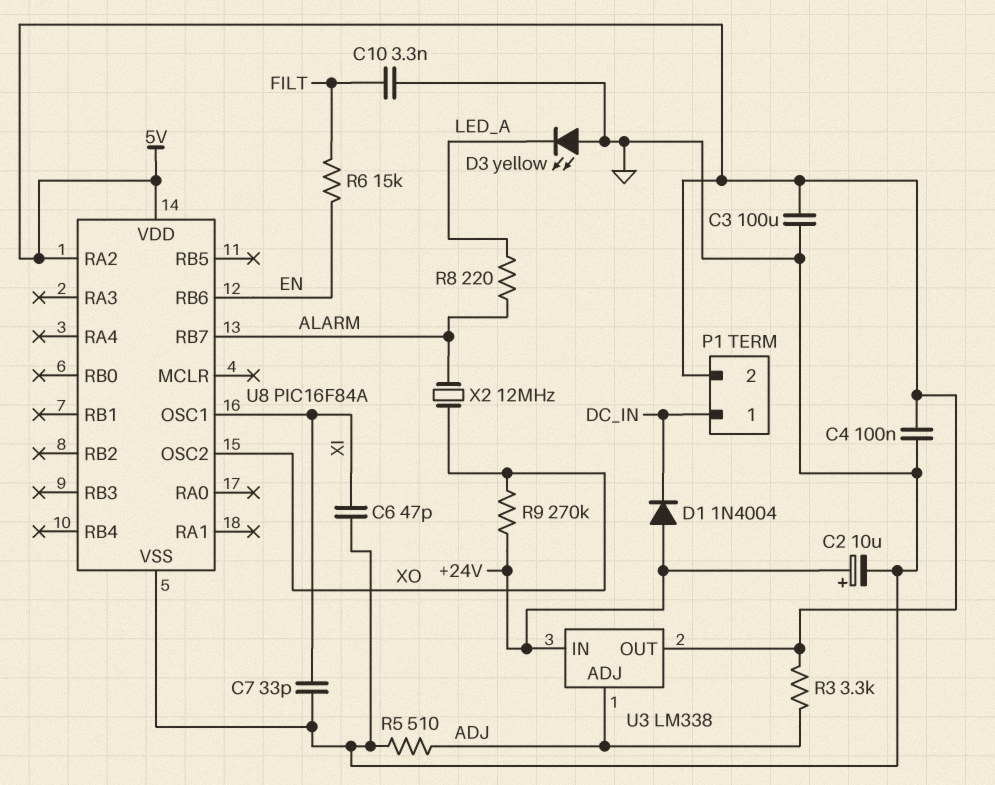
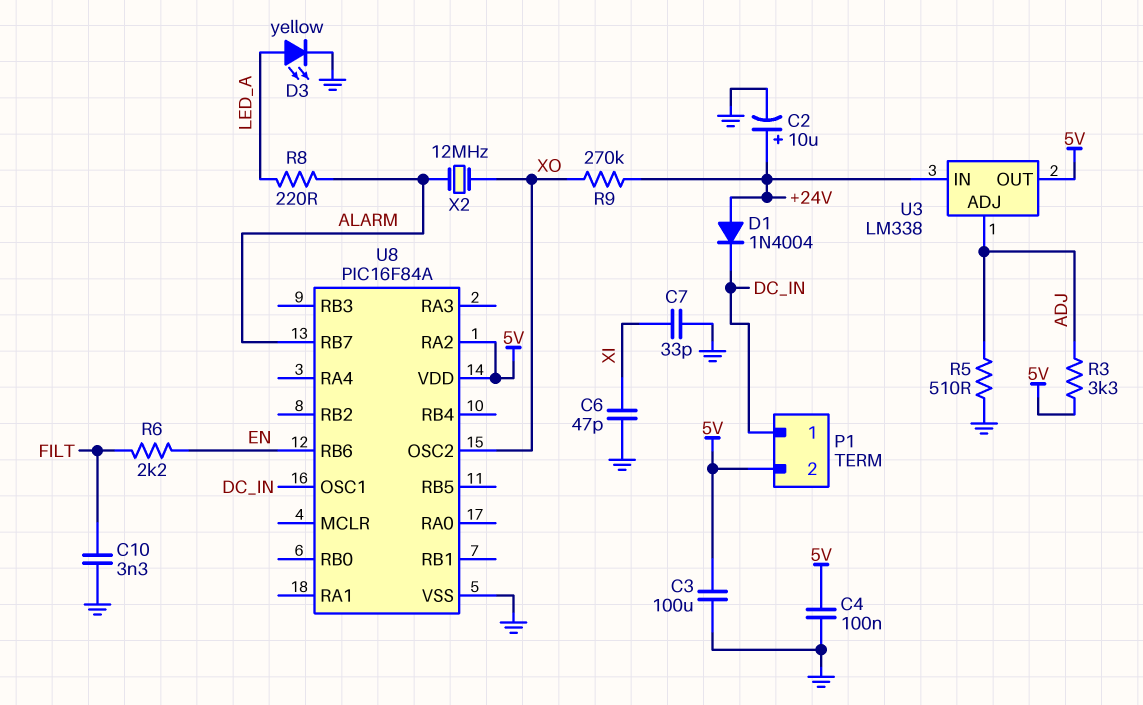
D3: LED yellow (A GND, K LED_A) -> LED yellow (A LED_A, K GND)
R6: 15k (EN, FILT) -> 2.2k (EN, FILT)
U8 pin OSC1: XI -> DC_IN

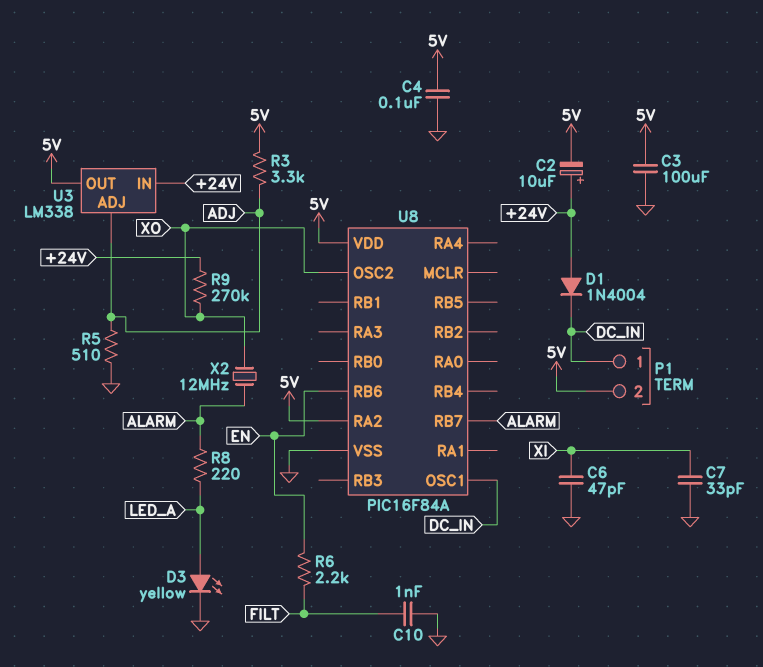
C2: 10uF (plus +24V, minus GND) -> 10uF (plus +24V, minus 5V)
C10: 3.3nF (FILT, GND) -> 1nF (FILT, GND)

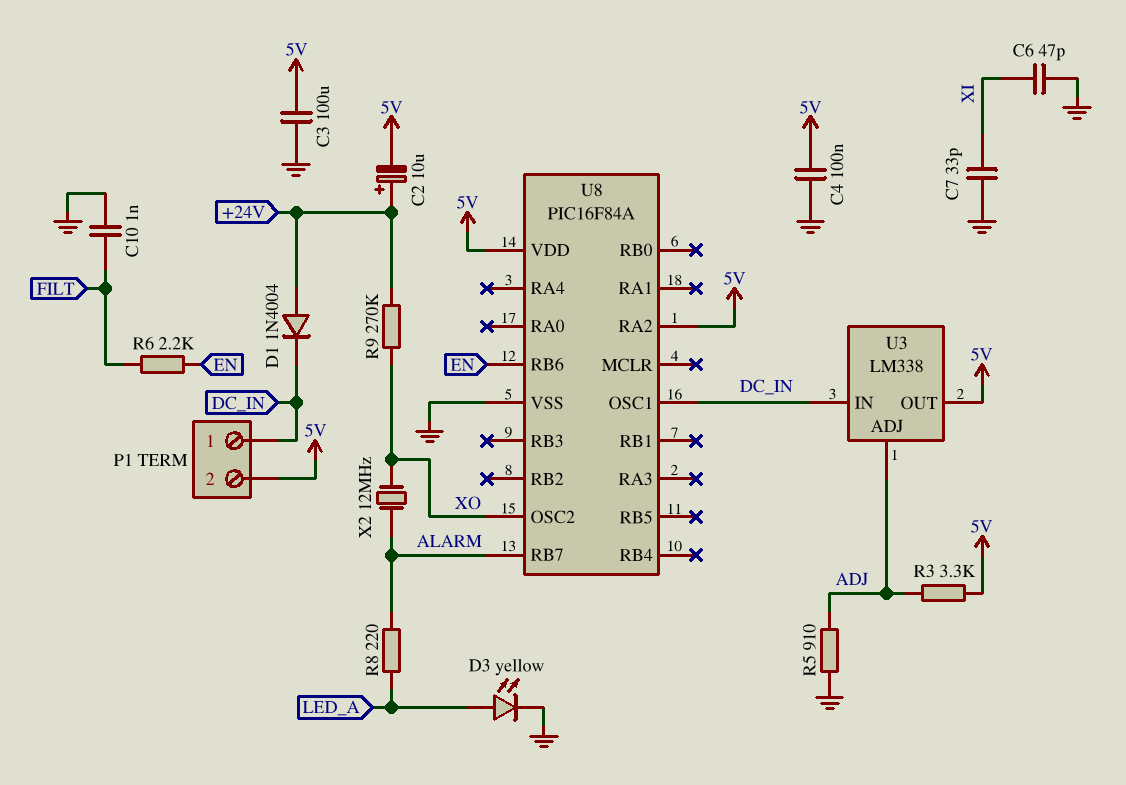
R5: 510 (ADJ, GND) -> 910 (ADJ, GND)
U3 pin IN: +24V -> DC_IN

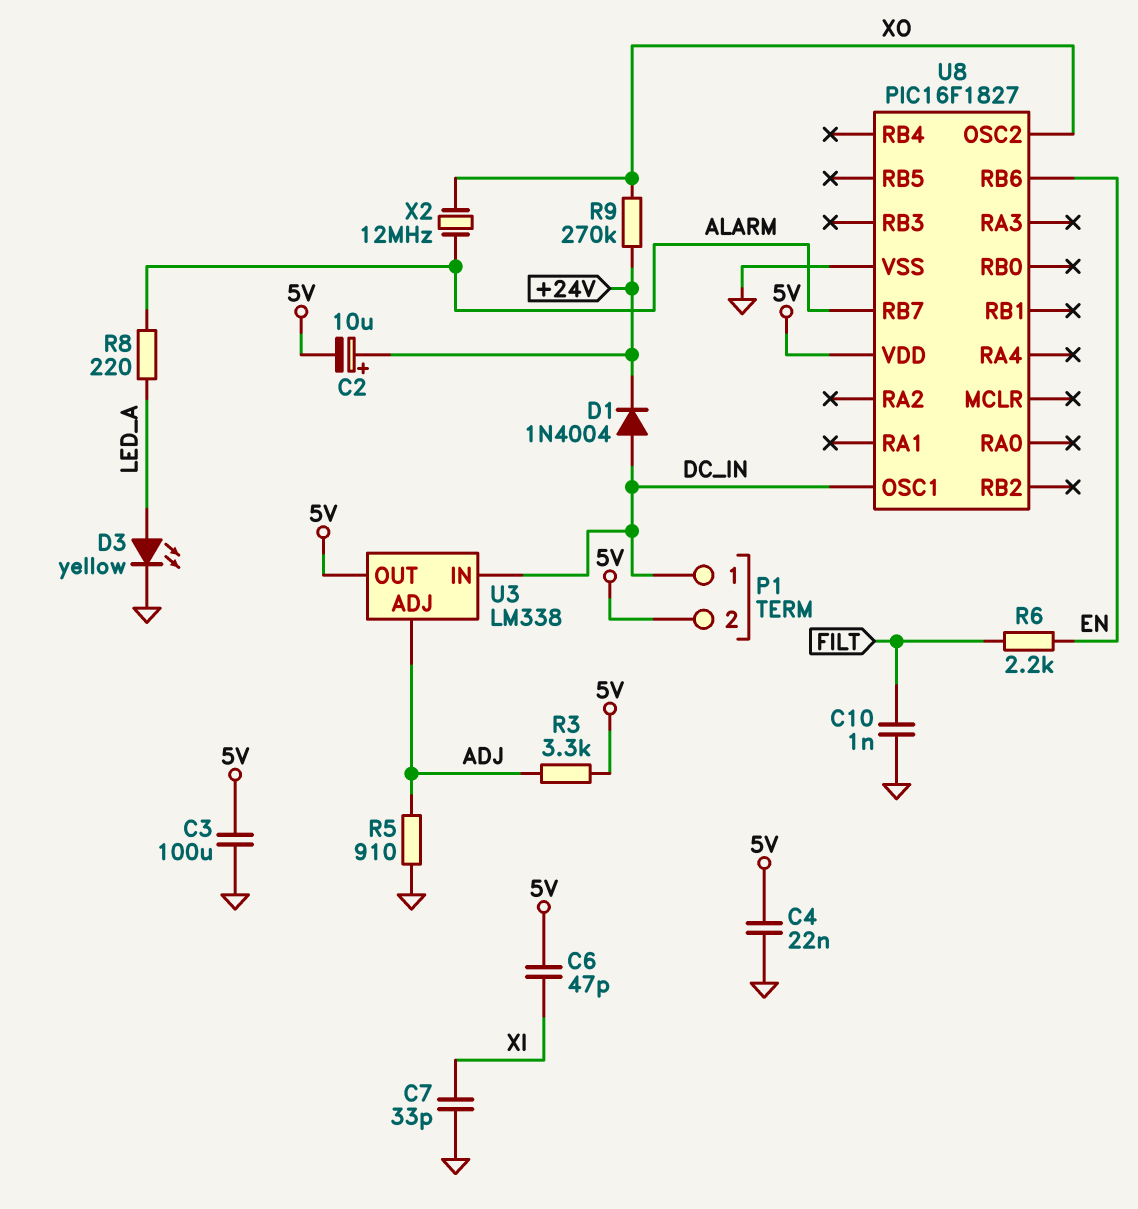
C4: 100nF (5V, GND) -> 22nF (5V, GND)
C6: 47pF (GND, XI) -> 47pF (5V, XI)
D1: diode 1N4004 (A +24V, K DC_IN) -> diode 1N4004 (A DC_IN, K +24V)
U8: PIC16F84A -> PIC16F1827
U8 pin RA2: 5V -> none

